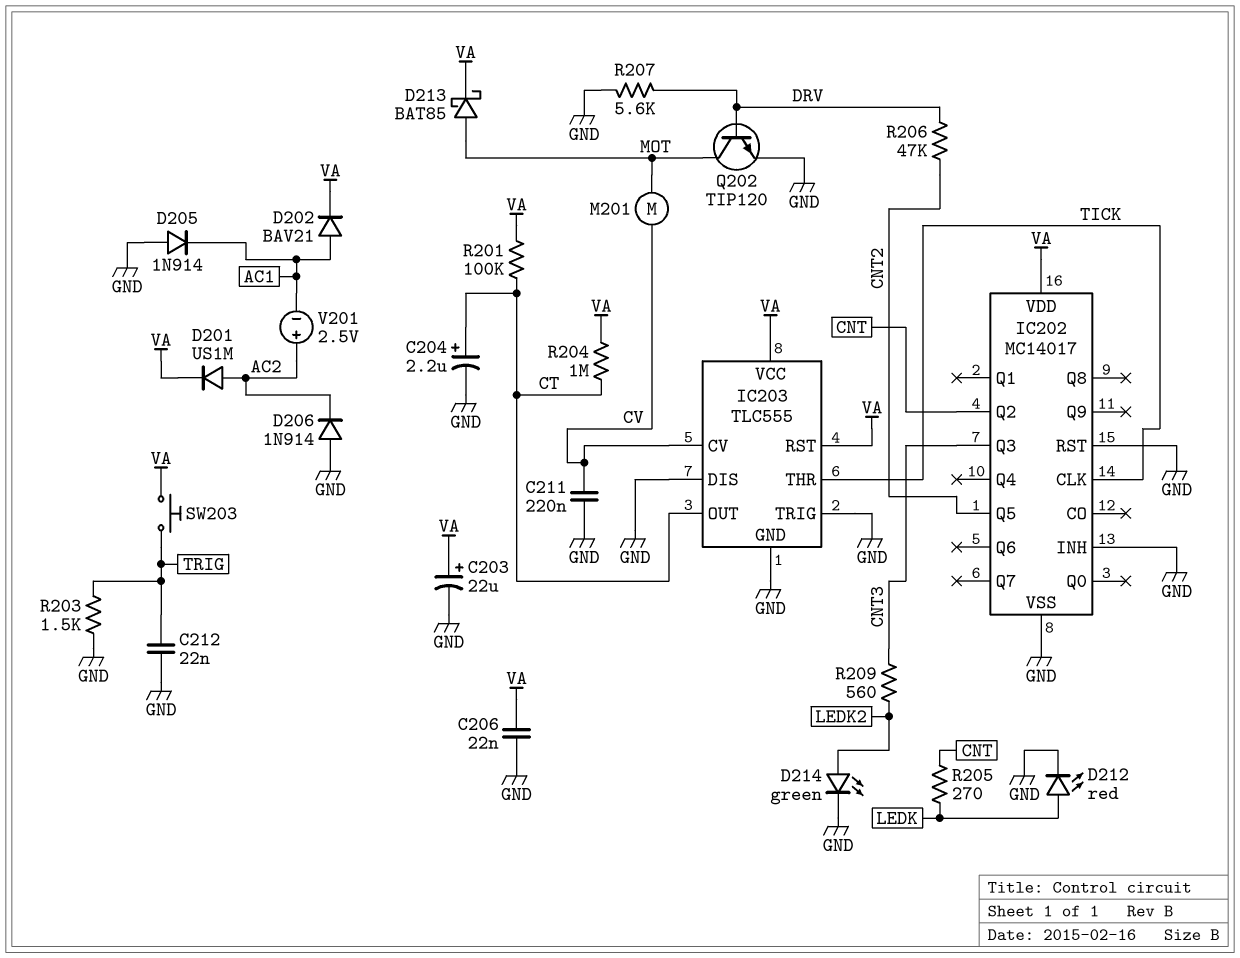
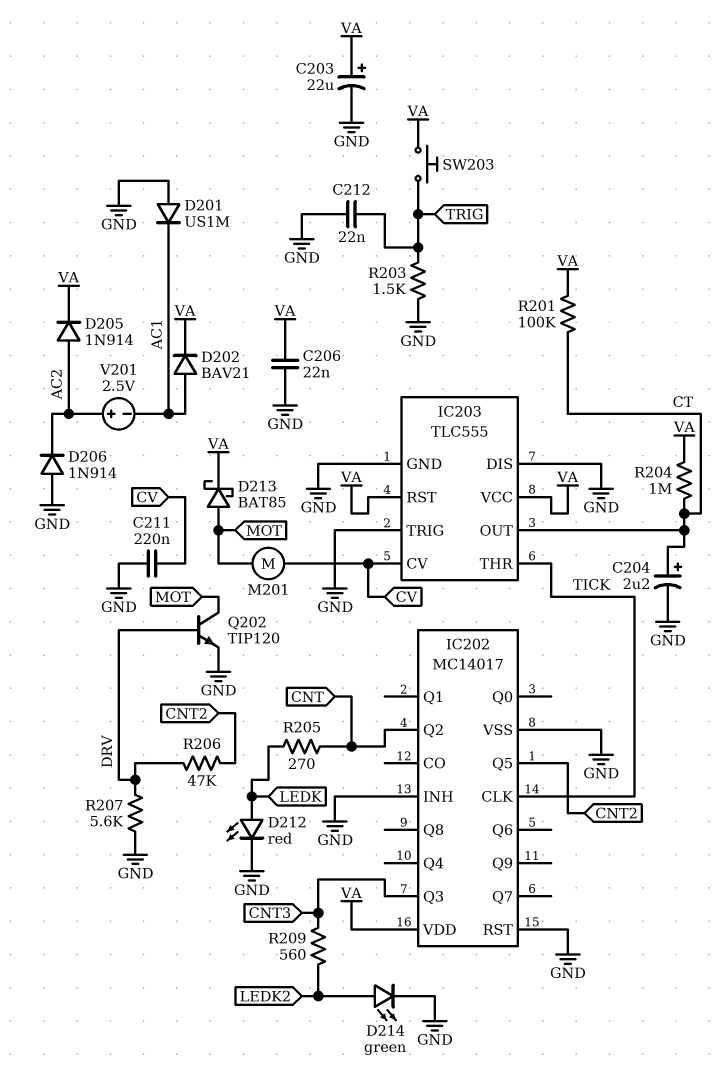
D201: diode US1M (A AC2, K VA) -> diode US1M (A GND, K AC1)
D205: diode 1N914 (A GND, K AC1) -> diode 1N914 (A AC2, K VA)

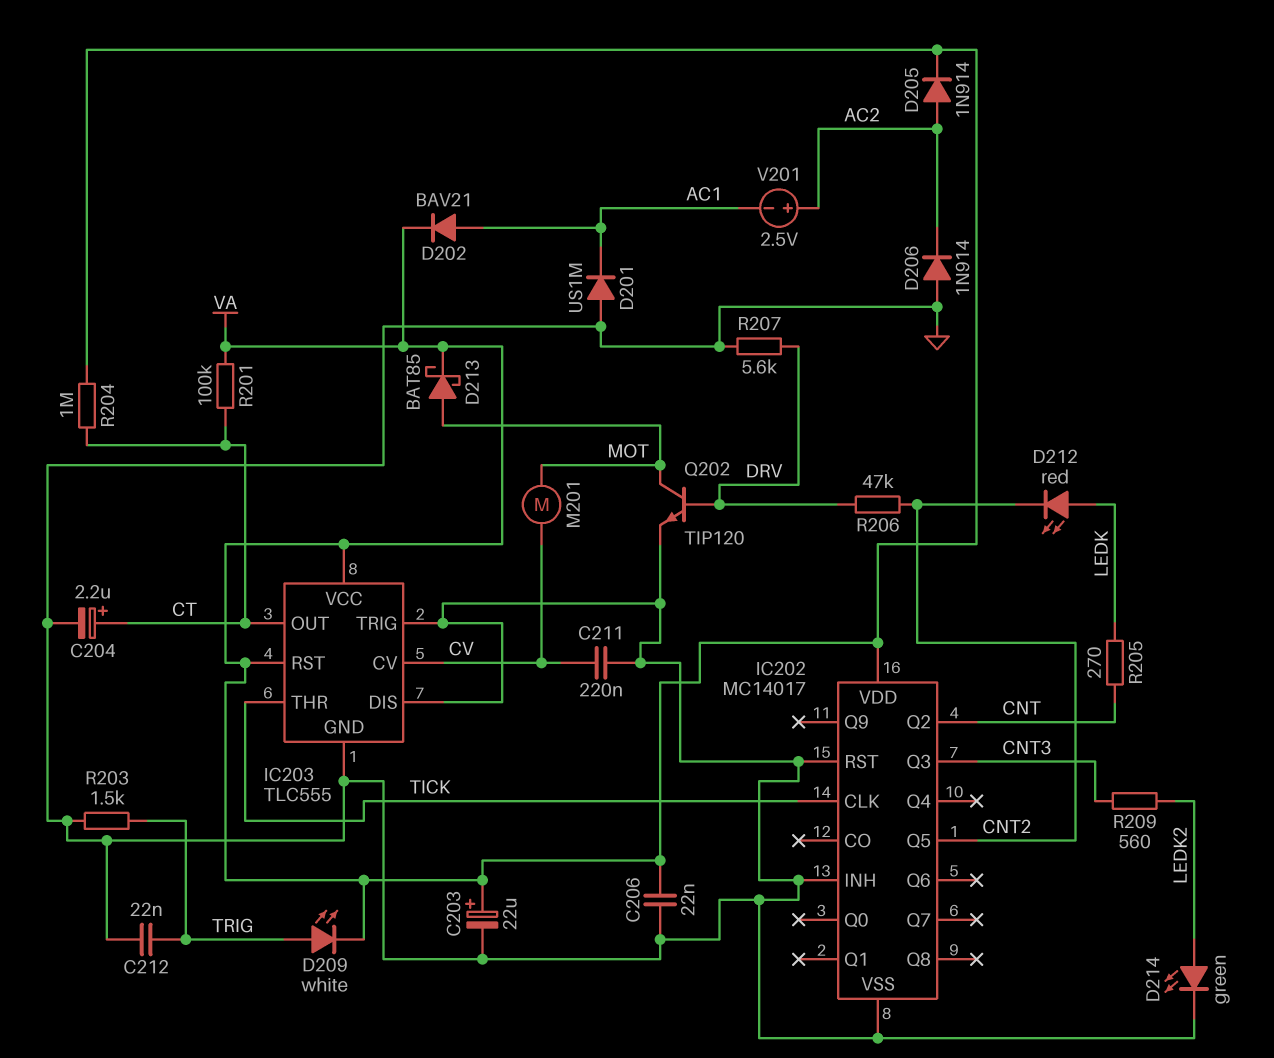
D209: none -> LED white (A TRIG, K VA)
D212: LED red (A LEDK, K GND) -> LED red (A LEDK, K CNT2)
SW203: button (TRIG, VA) -> none

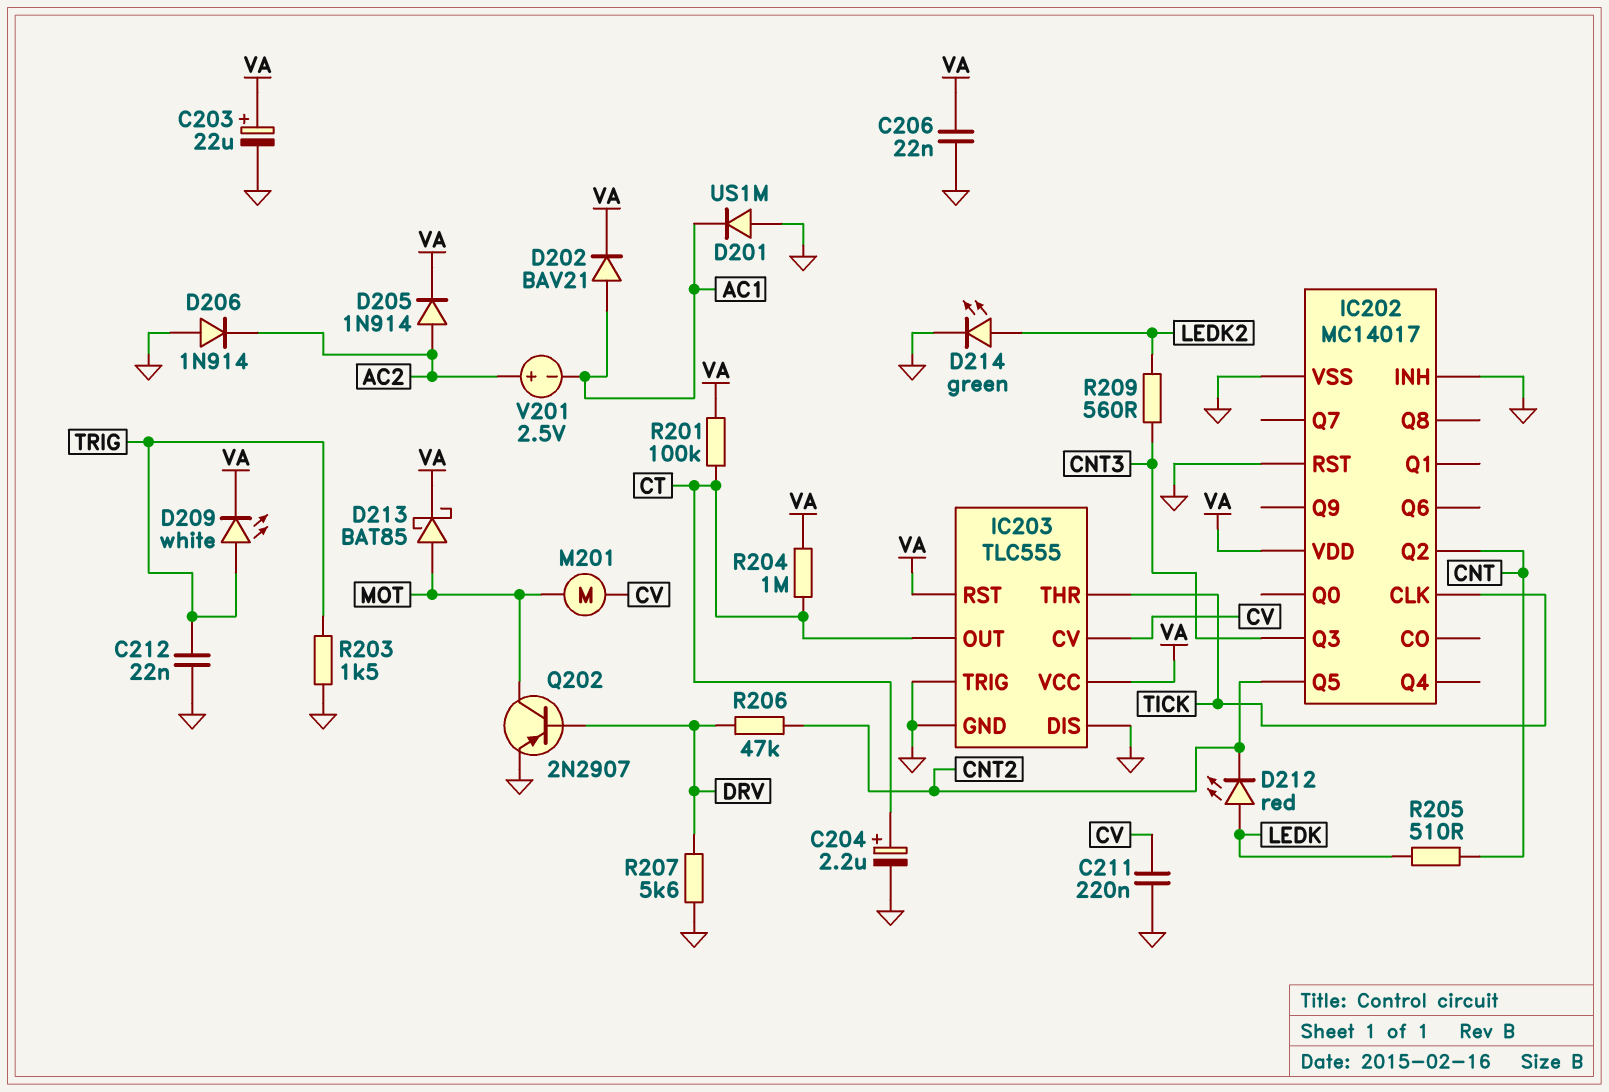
Q202: NPN TIP120 (B DRV, C MOT, E GND) -> PNP 2N2907 (B DRV, C MOT, E GND)
R205: 270 (CNT, LEDK) -> 510 (CNT, LEDK)

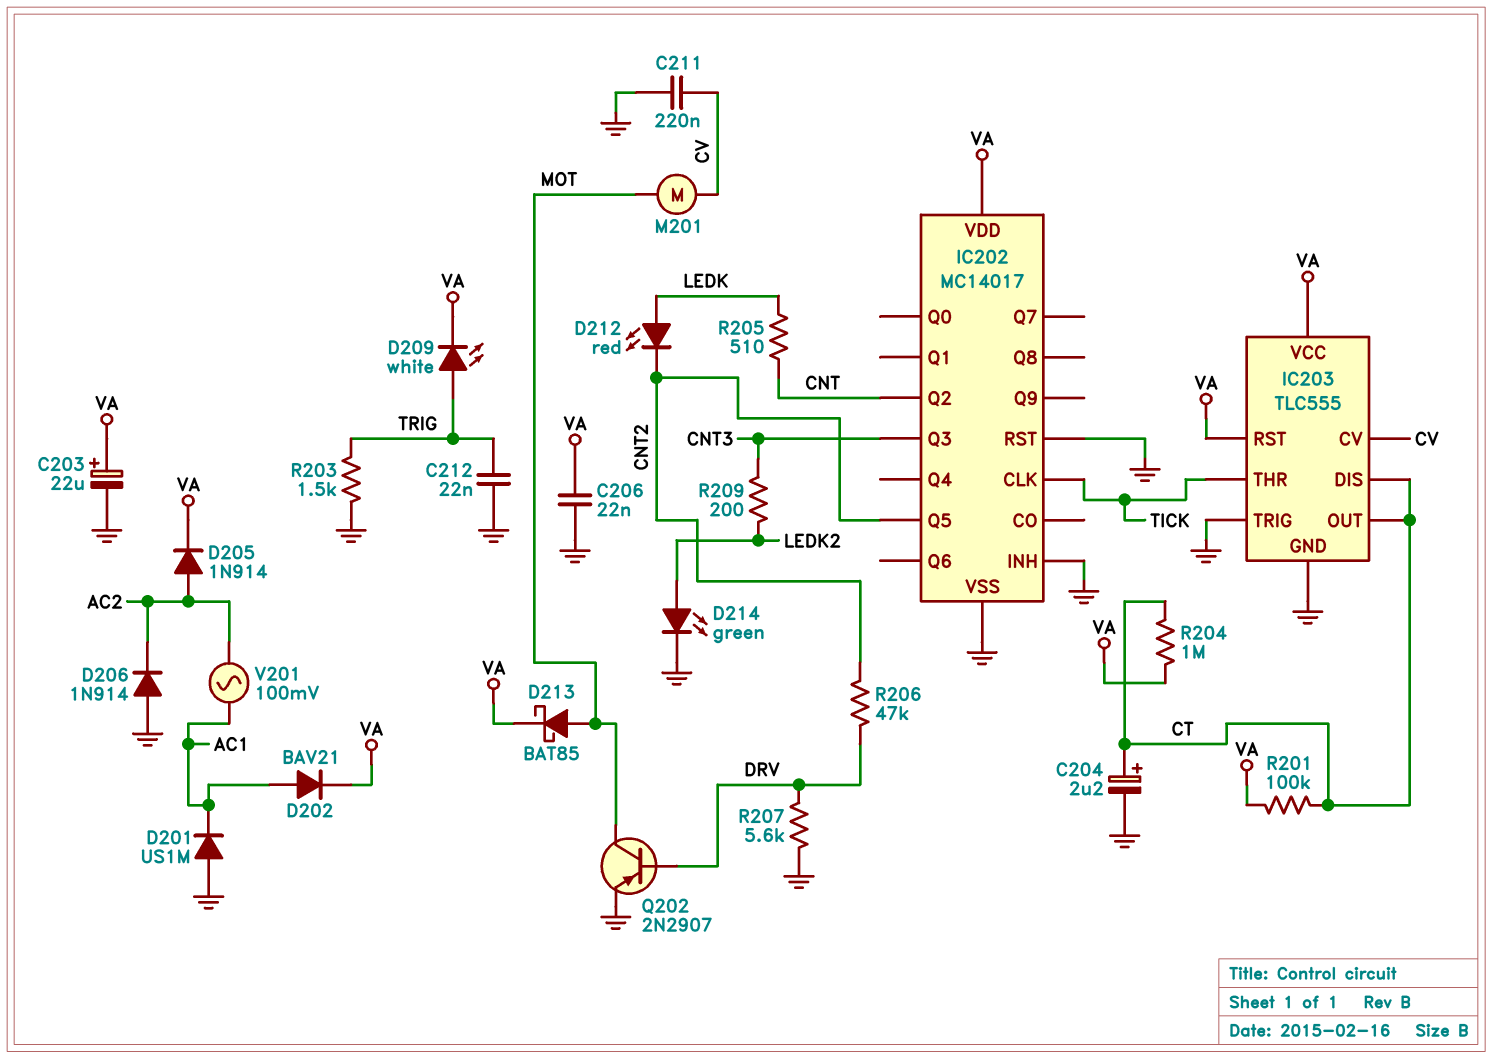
IC203 pin DIS: GND -> CT
R209: 560 (CNT3, LEDK2) -> 200 (CNT3, LEDK2)
V201: 2.5V (plus AC2, minus AC1) -> AC 100mV (AC1, AC2)

